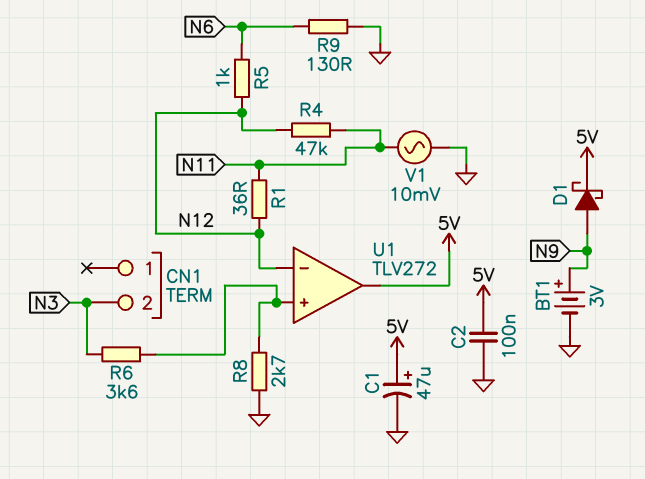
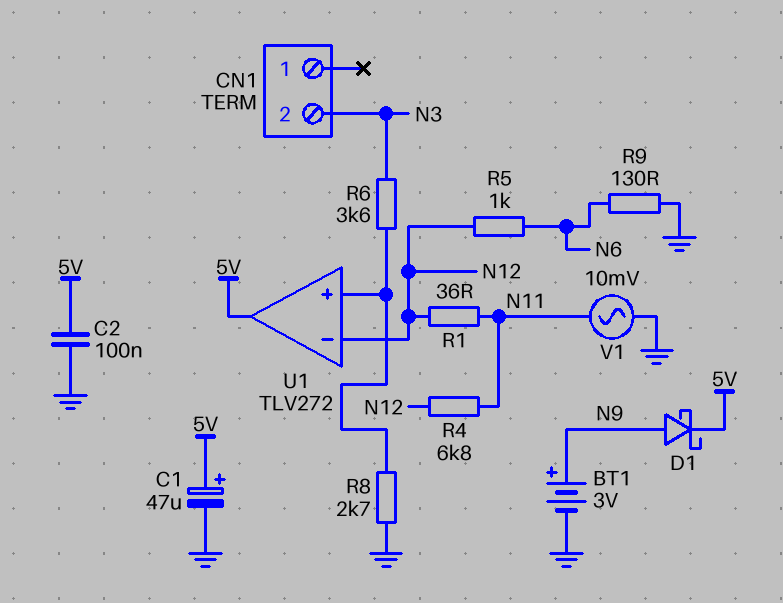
R4: 47k (N11, N12) -> 6.8k (N11, N12)

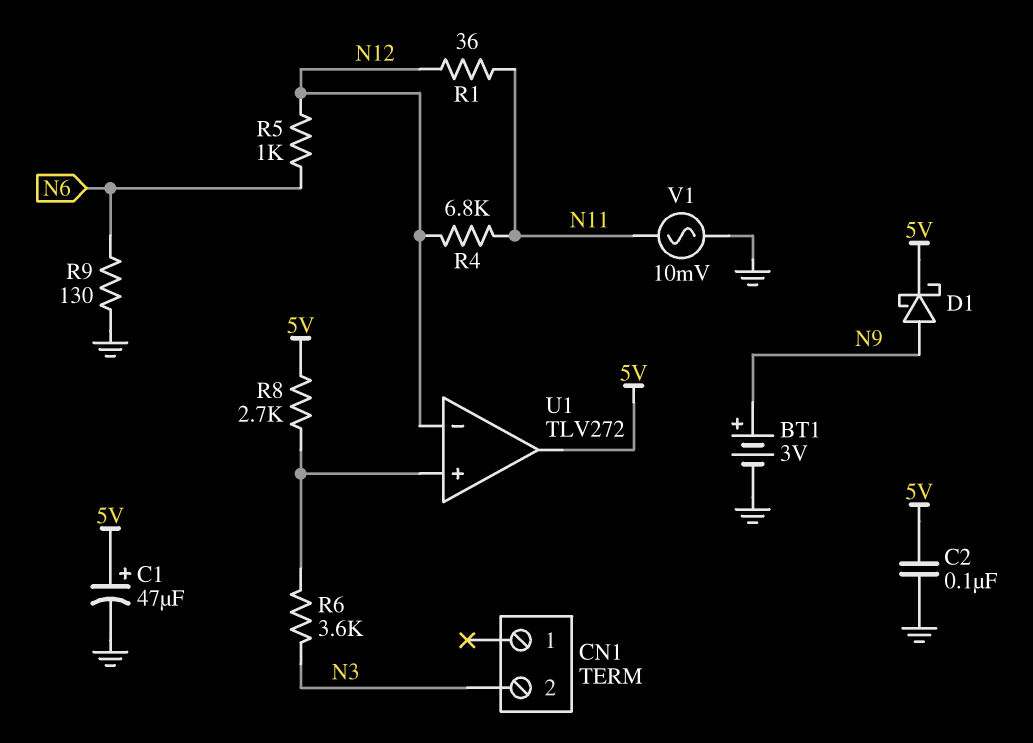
R8: 2.7k (GND, U1/in+) -> 2.7k (5V, U1/in+)

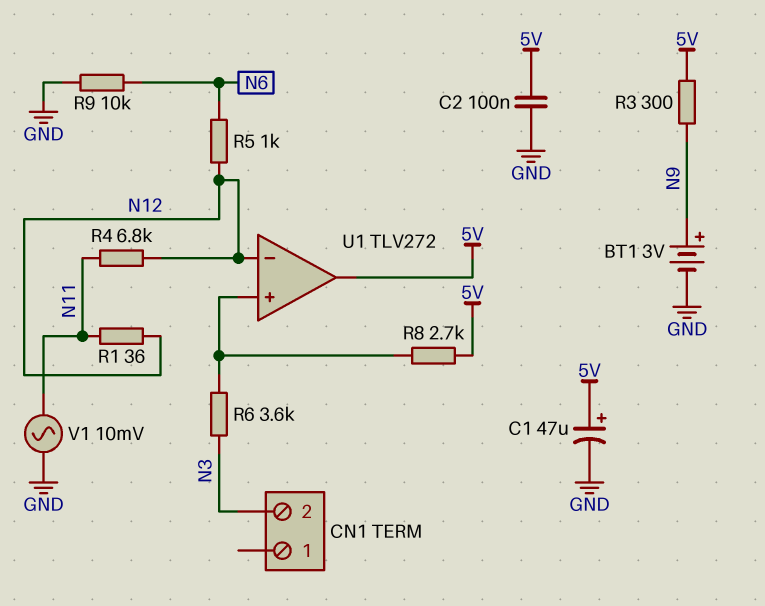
D1: schottky (A N9, K 5V) -> none
R3: none -> 300 (5V, N9)
R9: 130 (GND, N6) -> 10k (GND, N6)

